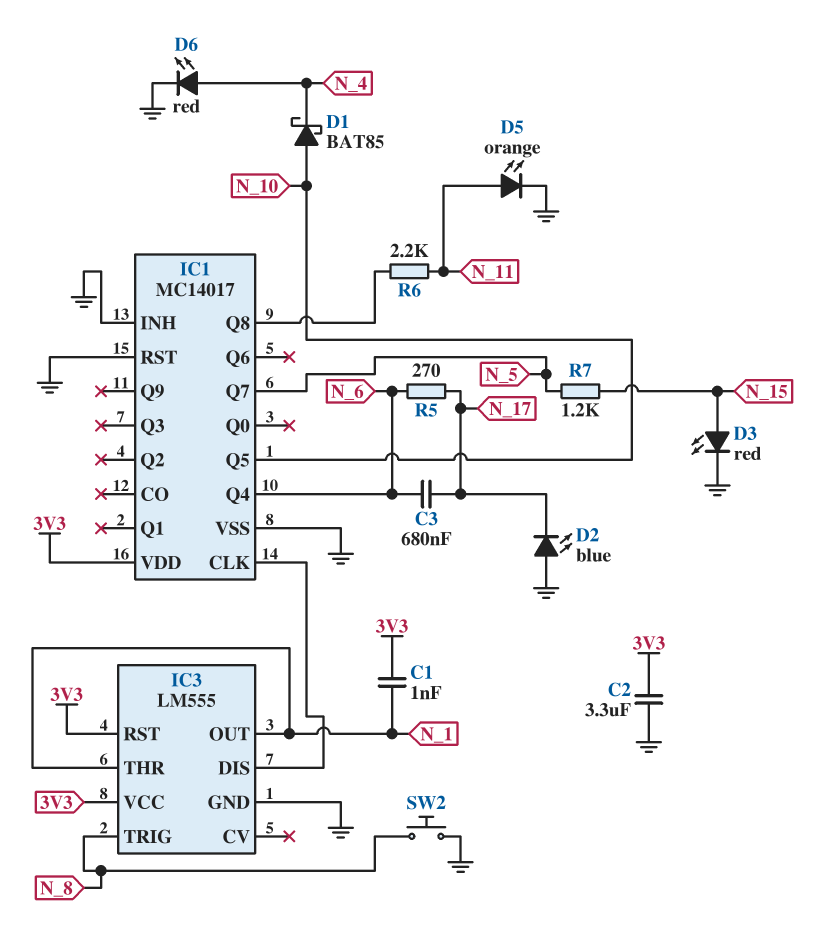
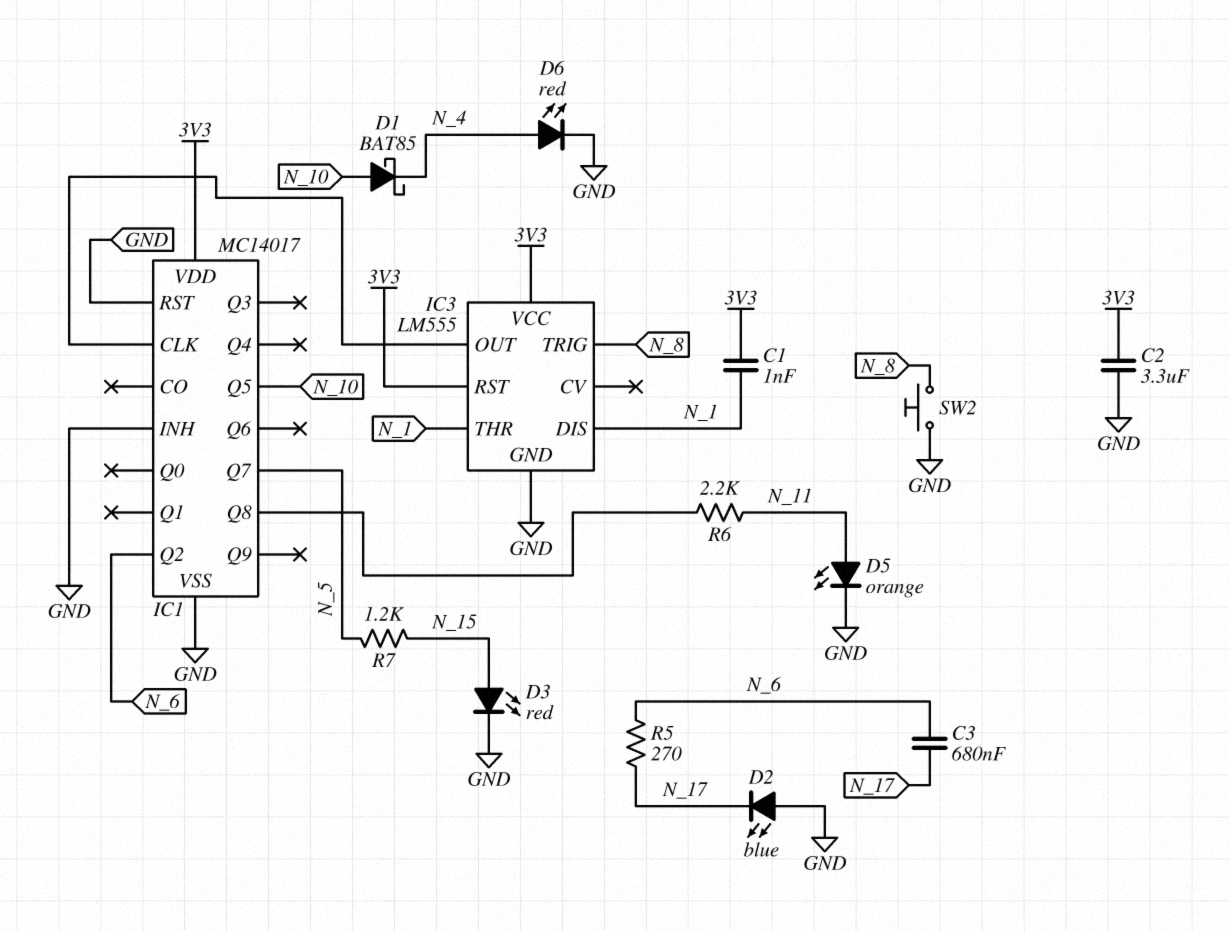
IC1 pin Q2: none -> N_6
IC1 pin Q4: N_6 -> none
IC3 pin DIS: IC1/CLK -> N_1
IC3 pin OUT: N_1 -> IC1/CLK

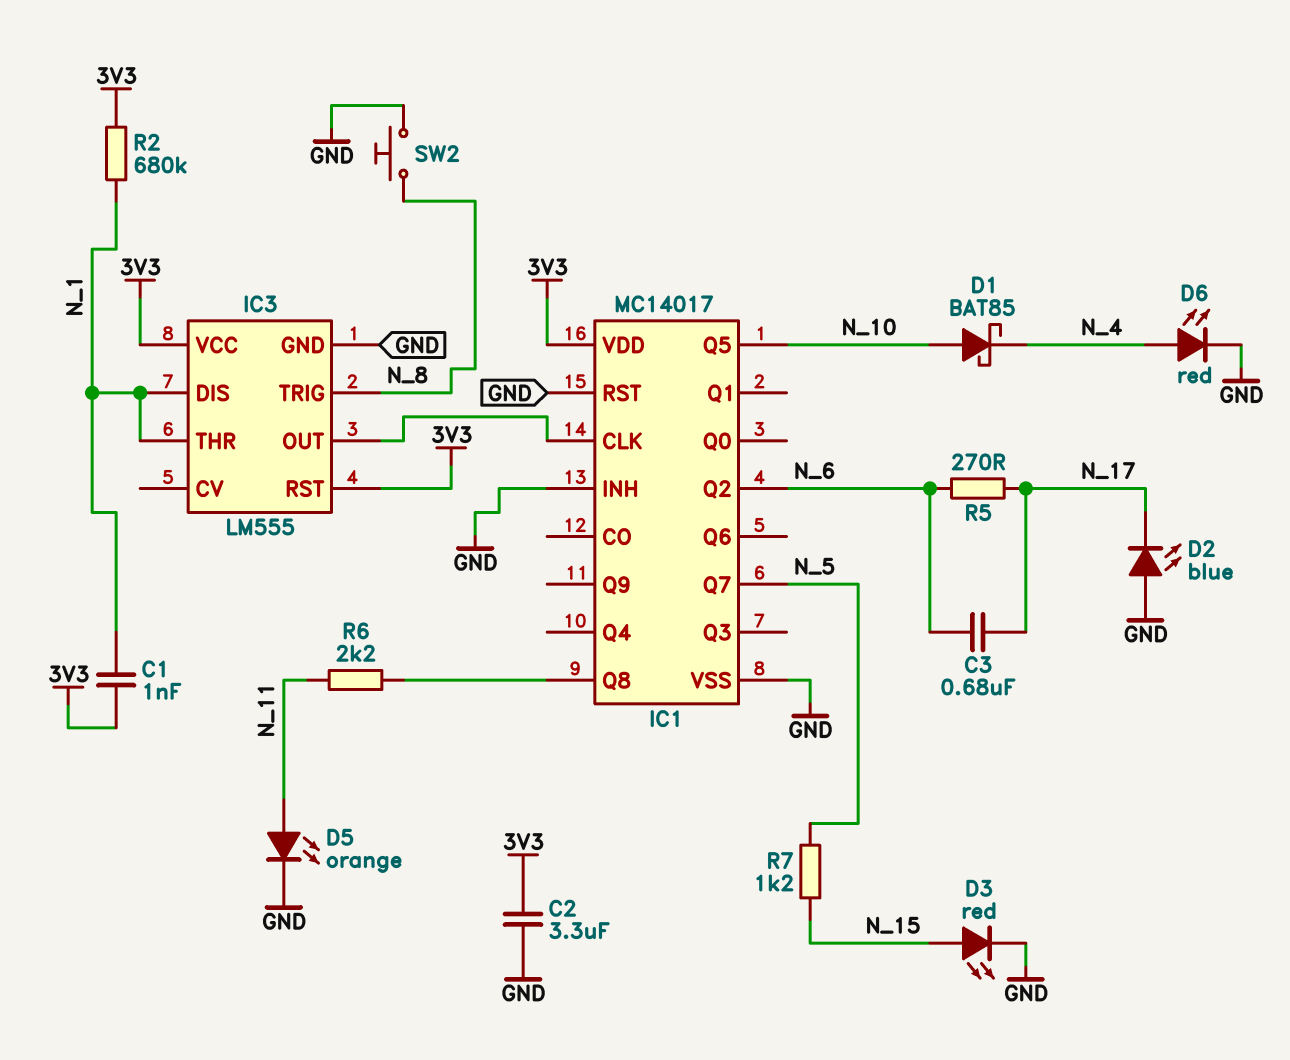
R2: none -> 680k (3V3, N_1)

